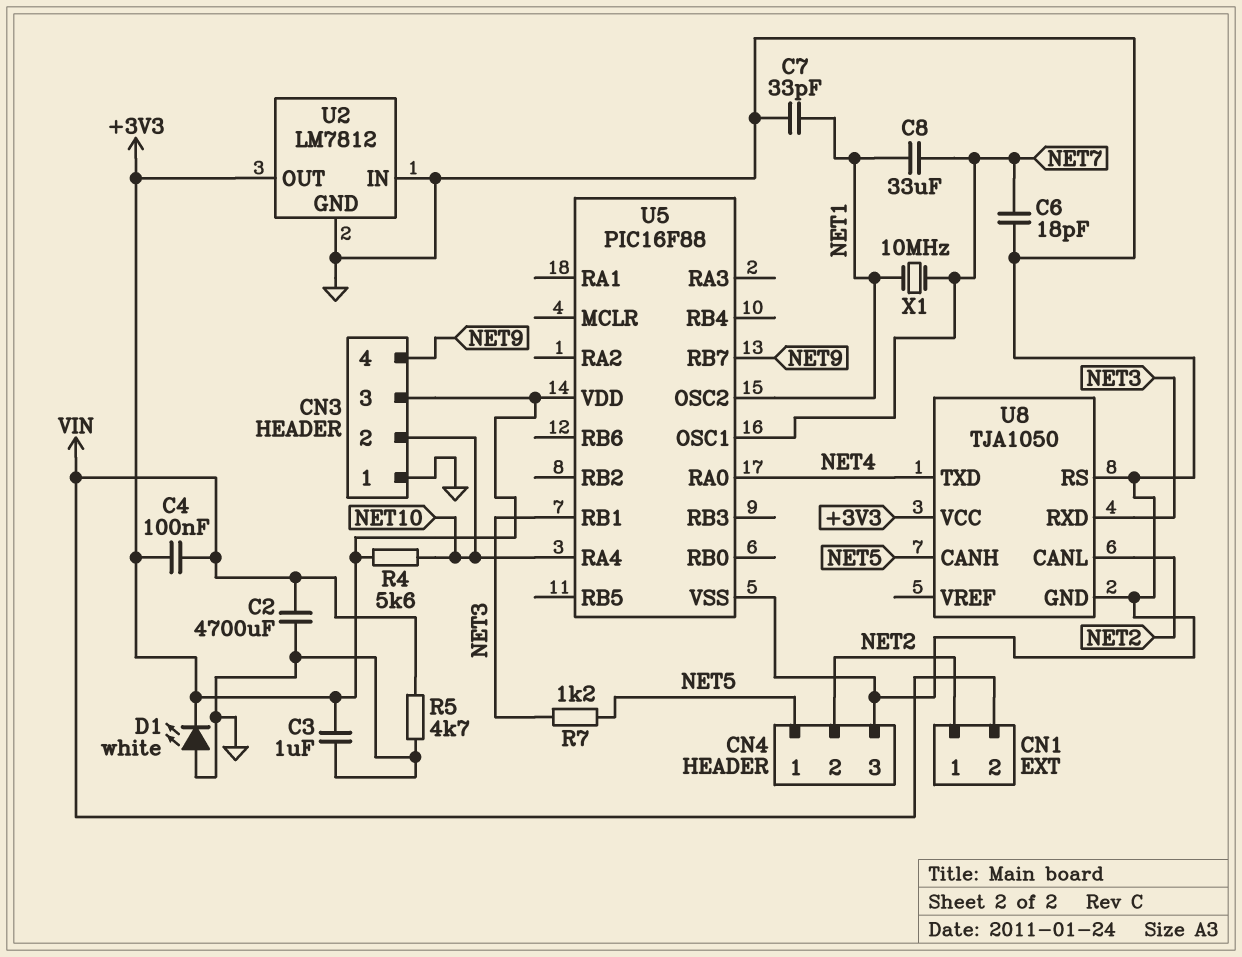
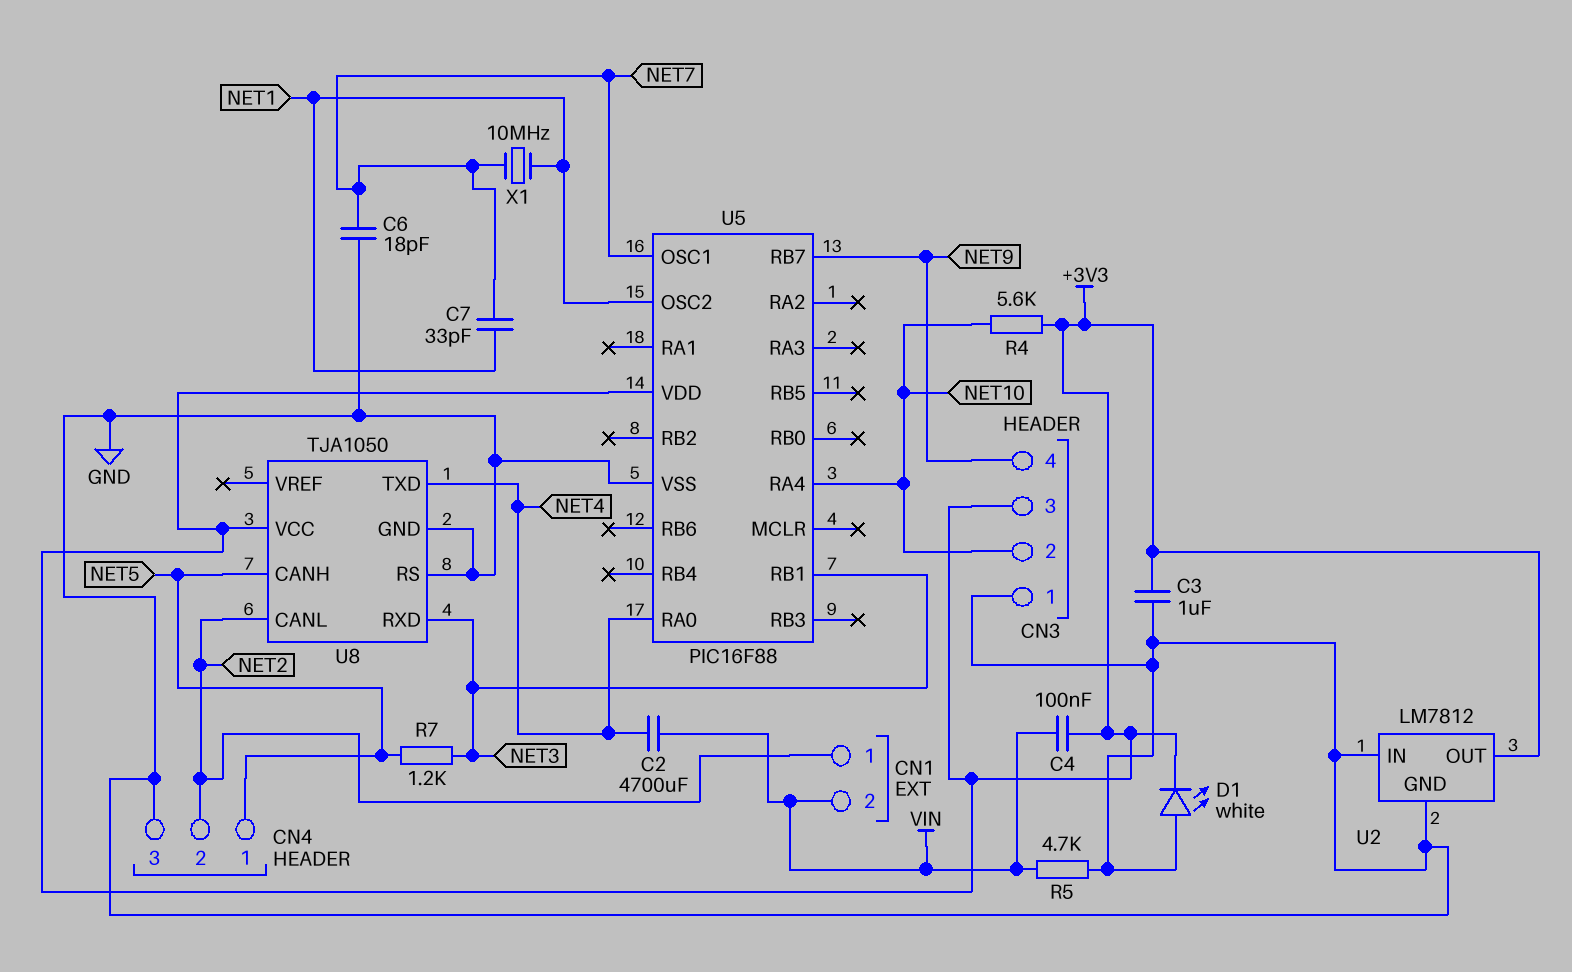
C2: 4700uF (GND, VIN) -> 4700uF (NET4, VIN)
C7: 33pF (GND, NET1) -> 33pF (NET1, NET7)
C8: 33uF (NET1, NET7) -> none

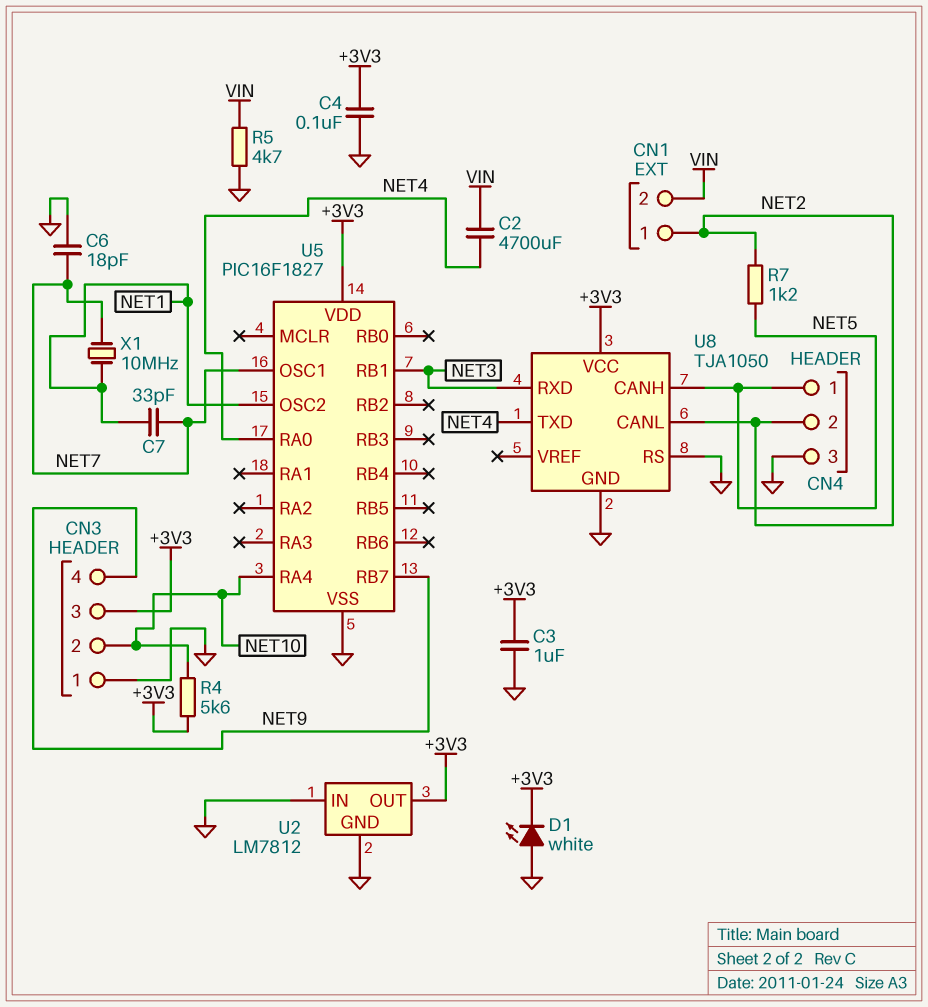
C4: 100nF (+3V3, VIN) -> 100nF (+3V3, GND)
R7: 1.2k (NET3, NET5) -> 1.2k (NET2, NET5)
U5: PIC16F88 -> PIC16F1827

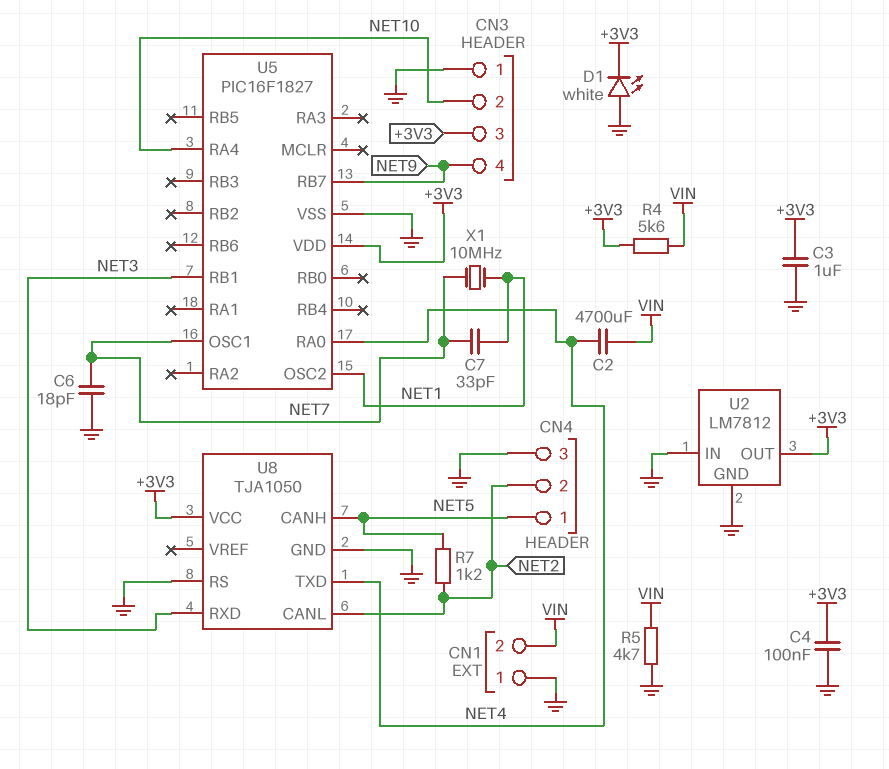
CN1 pin 1: NET2 -> GND
R4: 5.6k (+3V3, NET10) -> 5.6k (+3V3, VIN)

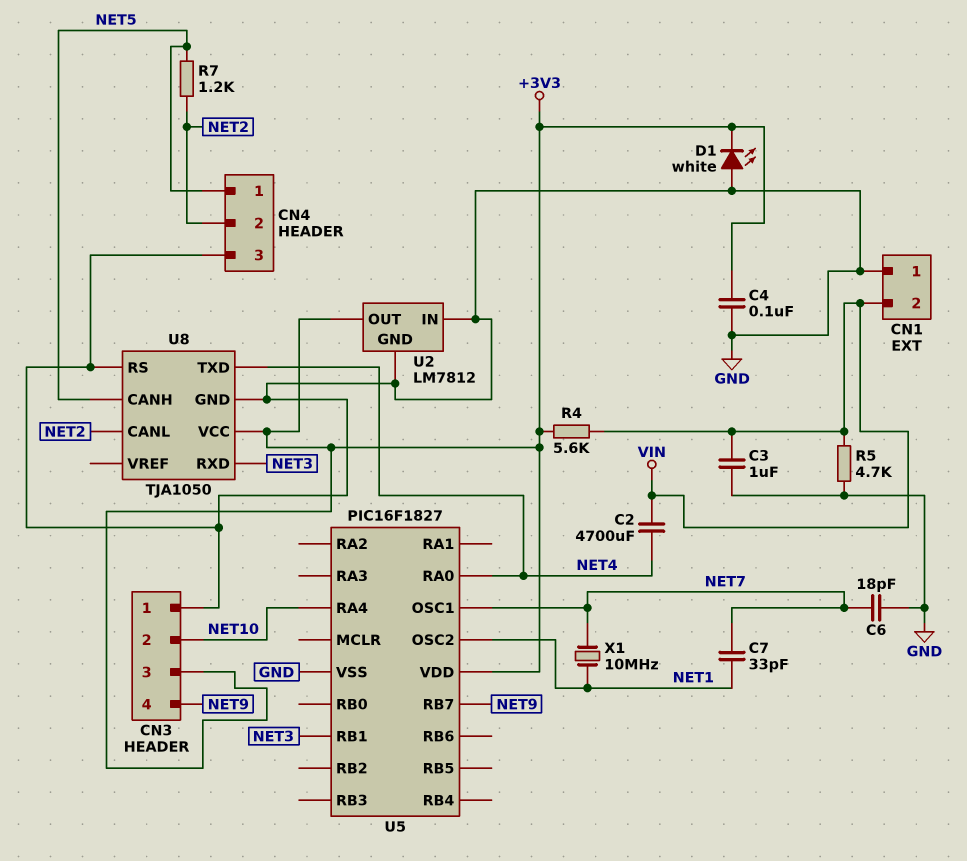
C3: 1uF (+3V3, GND) -> 1uF (GND, VIN)

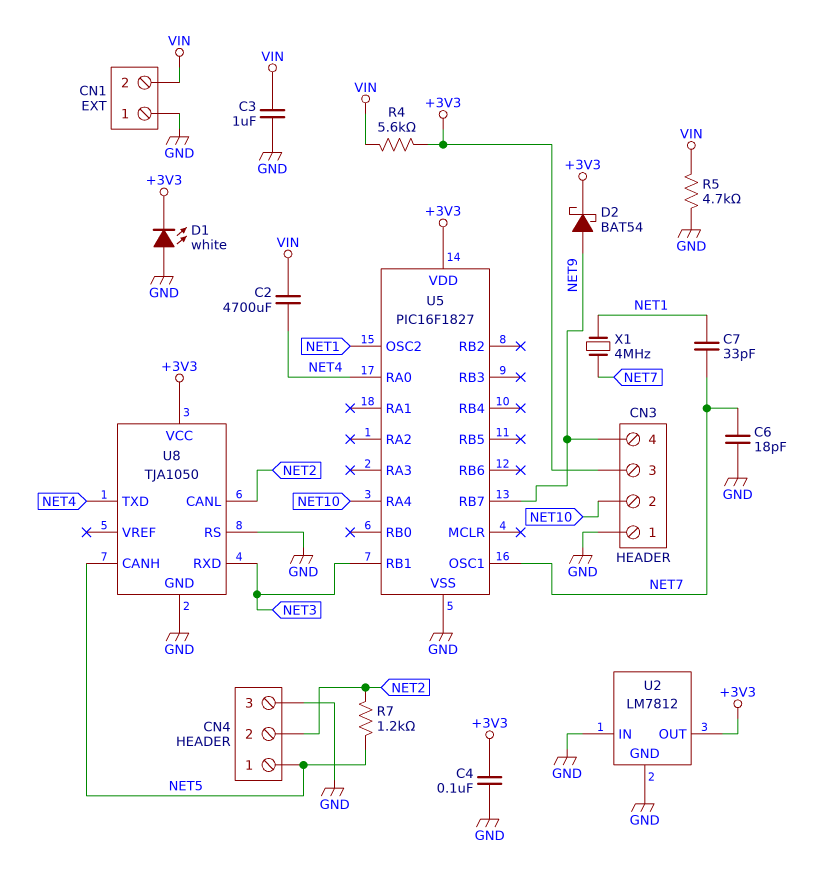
D2: none -> schottky BAT54 (A NET9, K +3V3)
X1: 10MHz (NET1, NET7) -> 4MHz (NET1, NET7)

